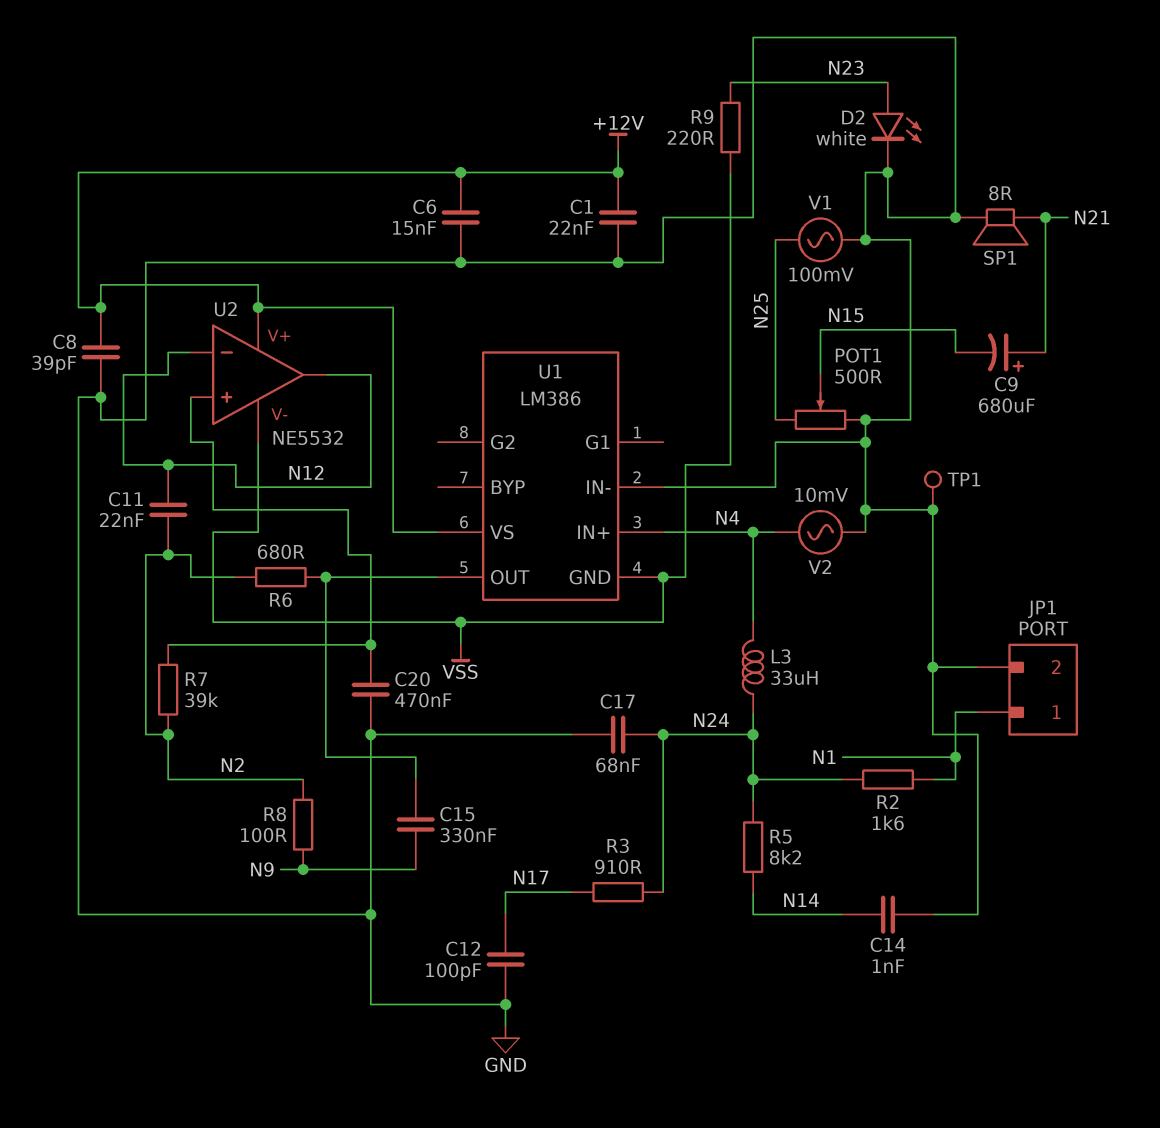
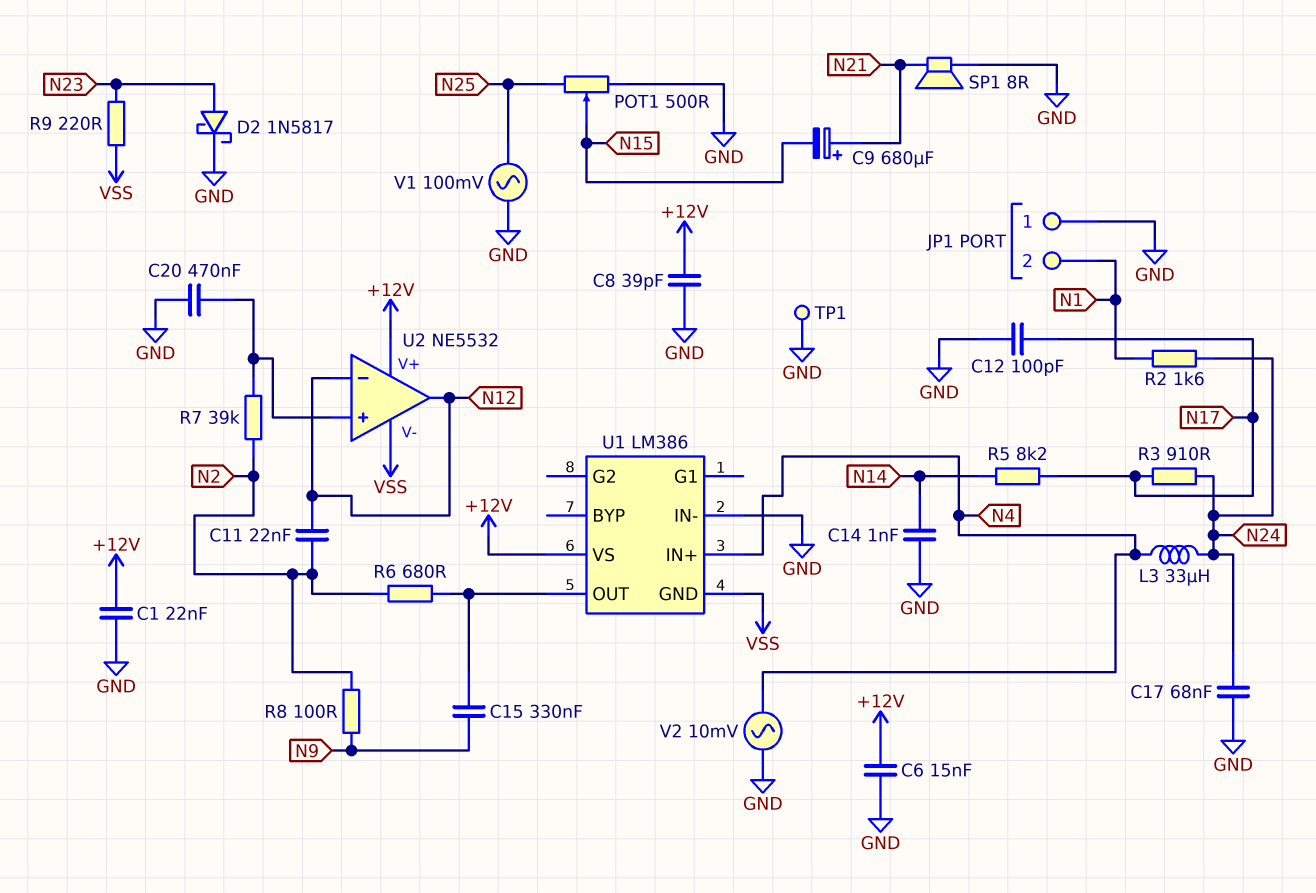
D2: LED white (A N23, K GND) -> schottky 1N5817 (A N23, K GND)
JP1 pin 1: N1 -> GND
JP1 pin 2: GND -> N1
R5: 8.2k (N14, N24) -> 8.2k (N14, N17)

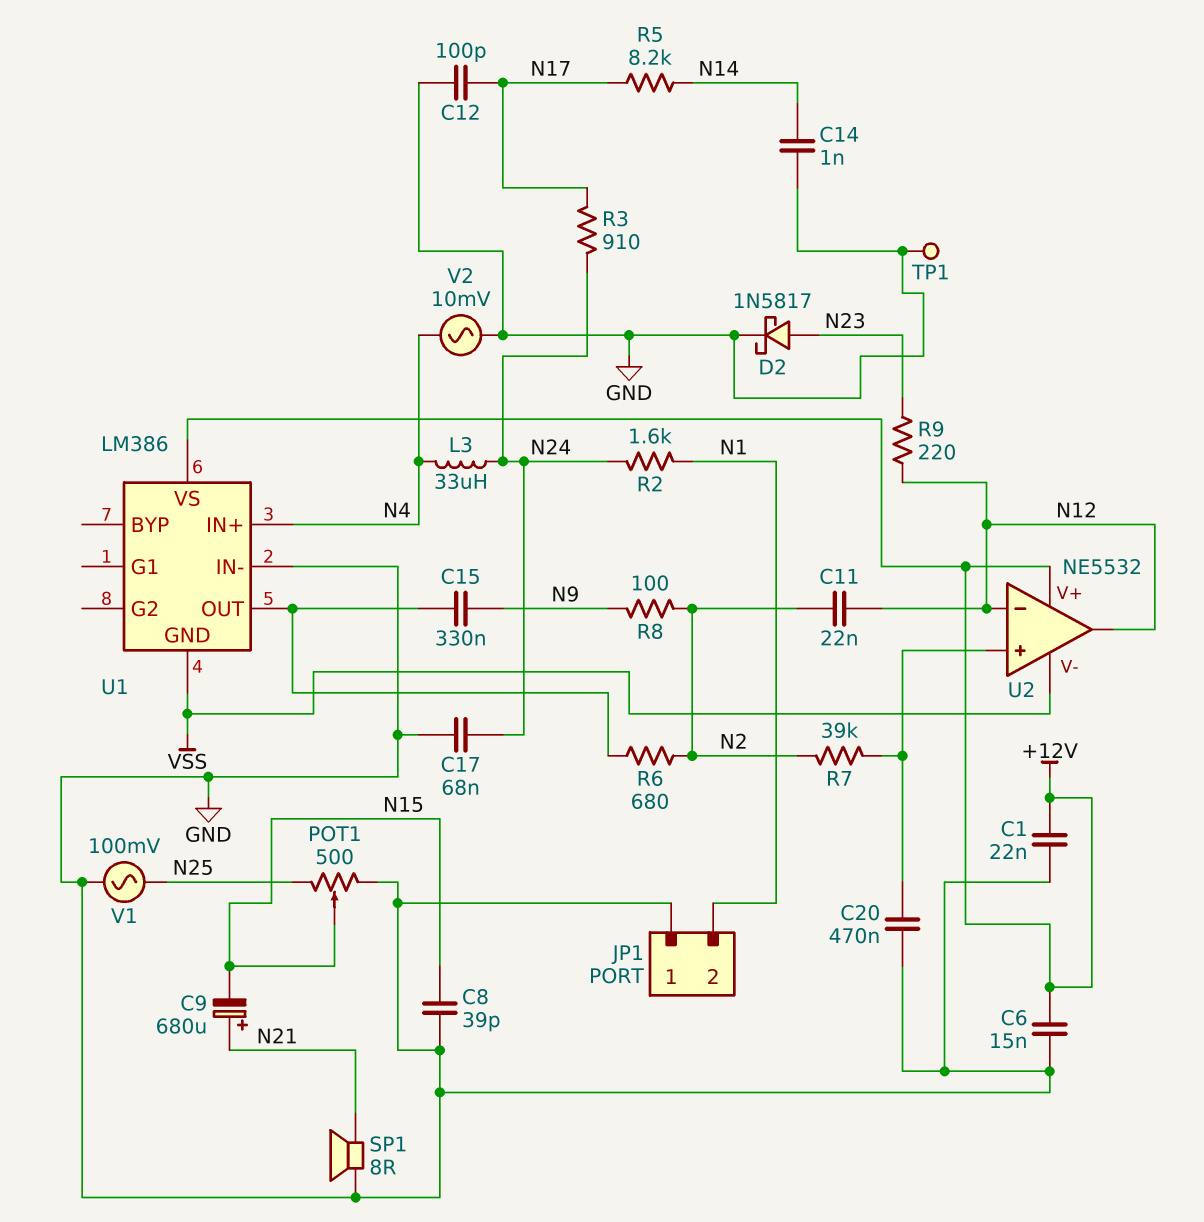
C8: 39pF (+12V, GND) -> 39pF (GND, N15)
R9: 220 (N23, VSS) -> 220 (N12, N23)

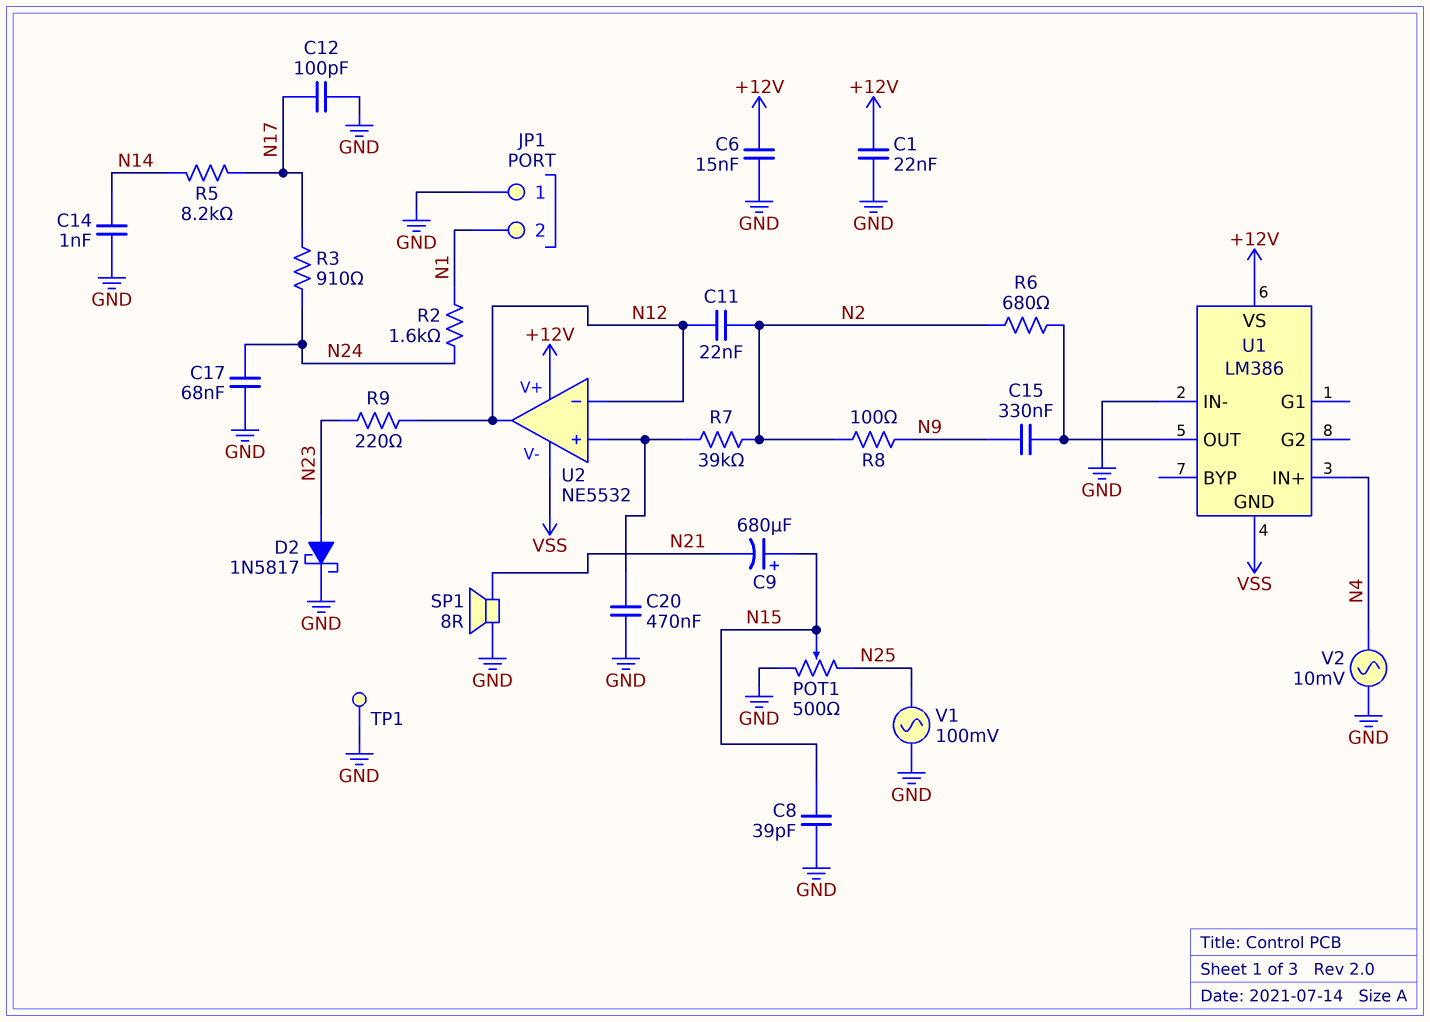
C9: 680uF (plus N21, minus N15) -> 680uF (plus N15, minus N21)
L3: 33uH (N4, N24) -> none

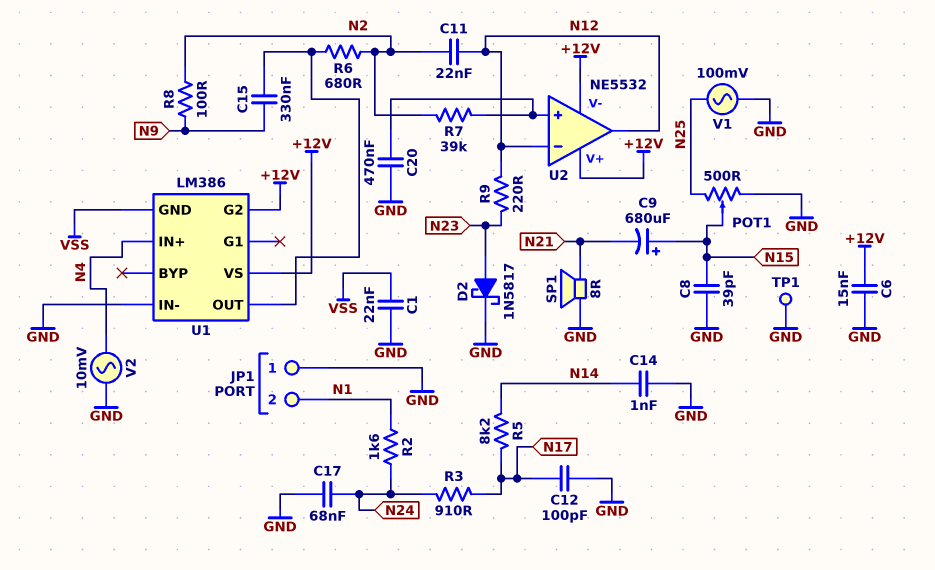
C1: 22nF (+12V, GND) -> 22nF (GND, VSS)
U1 pin G2: none -> +12V
U2 pin V-: VSS -> +12V

